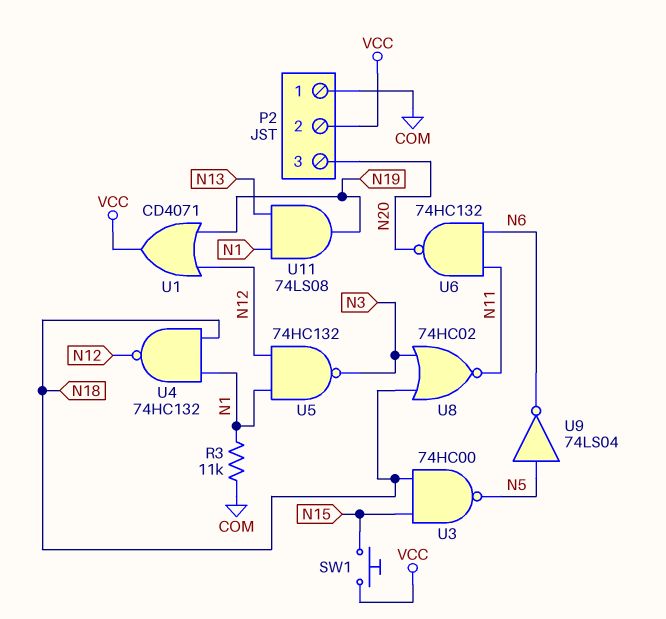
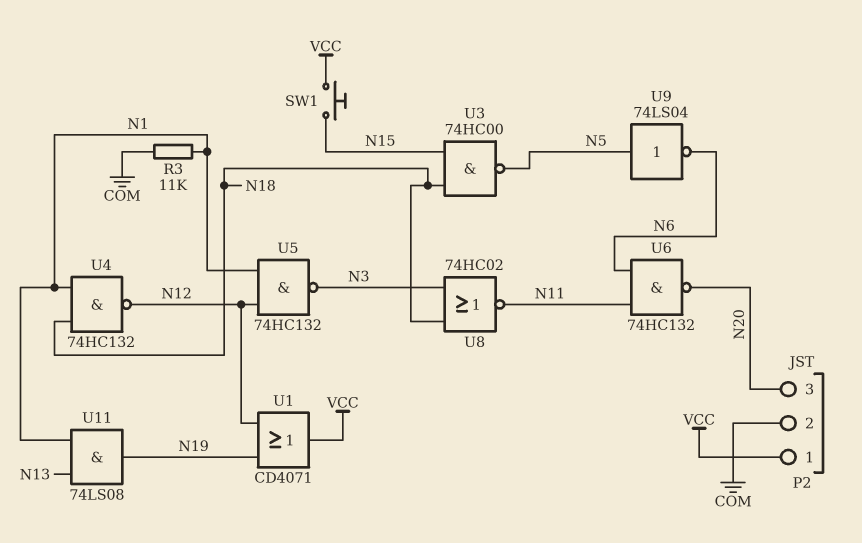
P2 pin 1: COM -> VCC
P2 pin 2: VCC -> COM

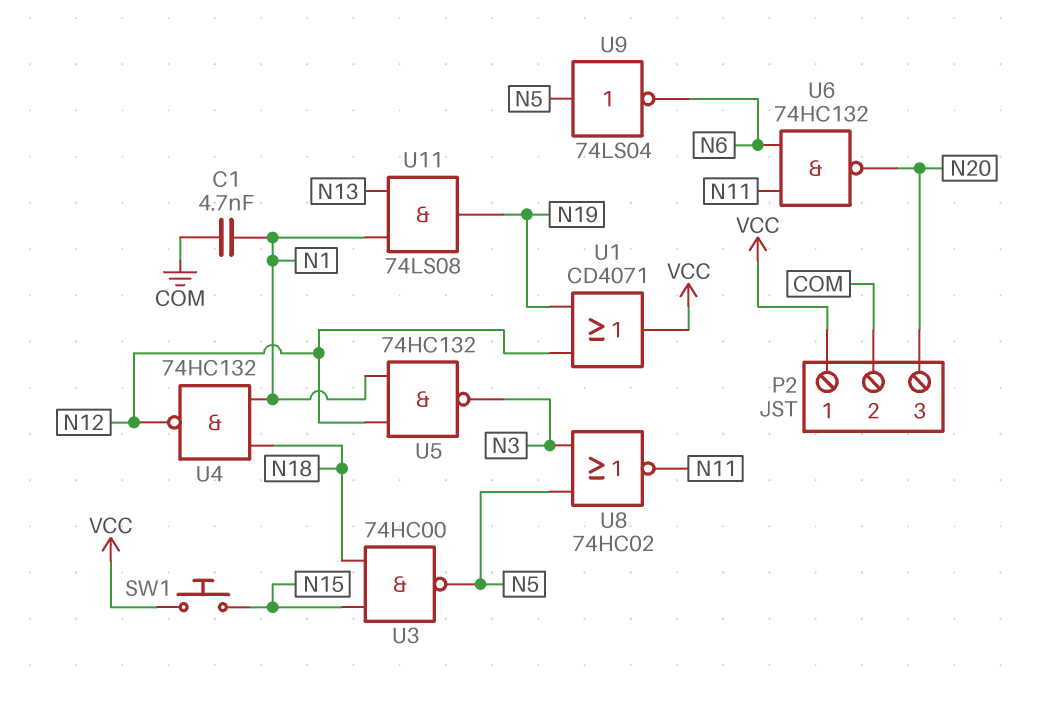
C1: none -> 4.7nF (COM, N1)
R3: 11k (COM, N1) -> none
U8: NOR 74HC02 (in N3, in N18, out N11) -> NOR 74HC02 (in N3, in N5, out N11)

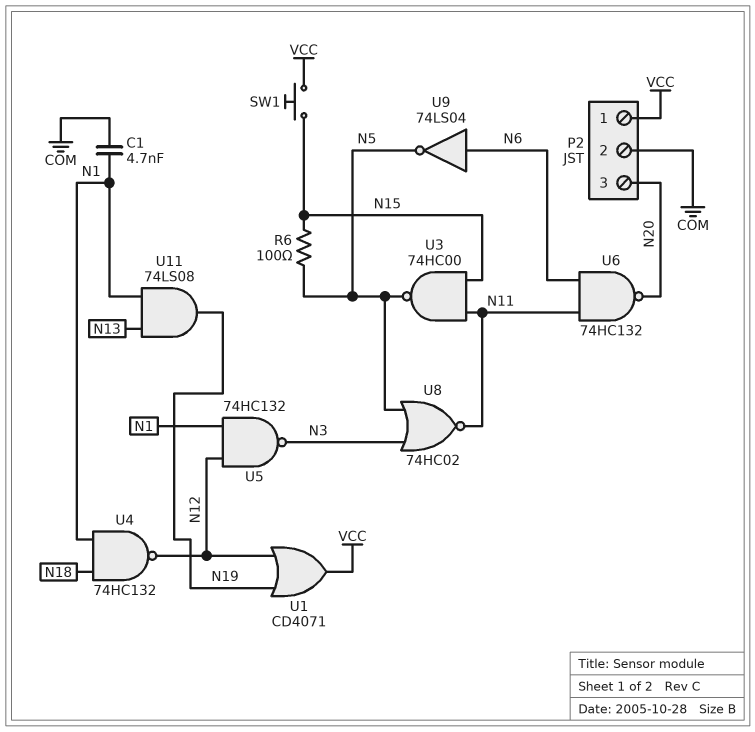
R6: none -> 100 (N5, N15)
U3: NAND 74HC00 (in N15, in N18, out N5) -> NAND 74HC00 (in N11, in N15, out N5)
U9: NOT 74LS04 (in N5, out N6) -> NOT 74LS04 (in N6, out N5)

